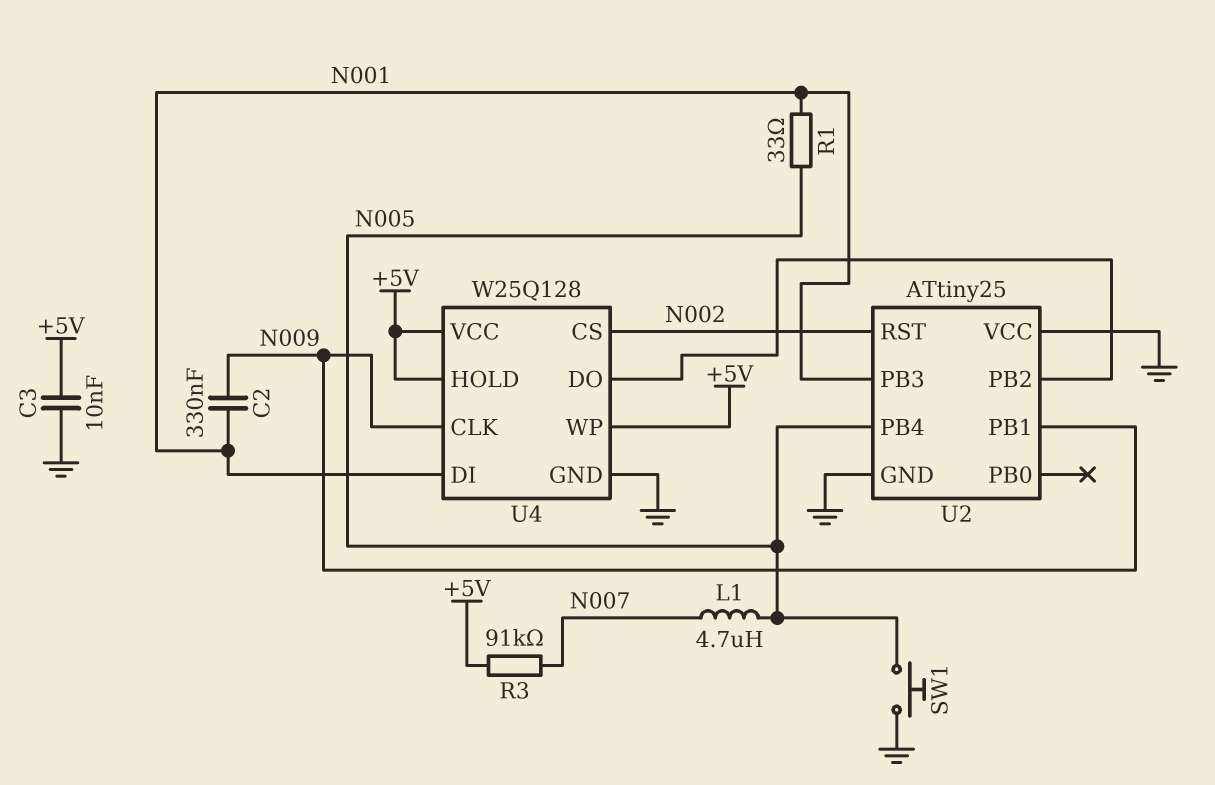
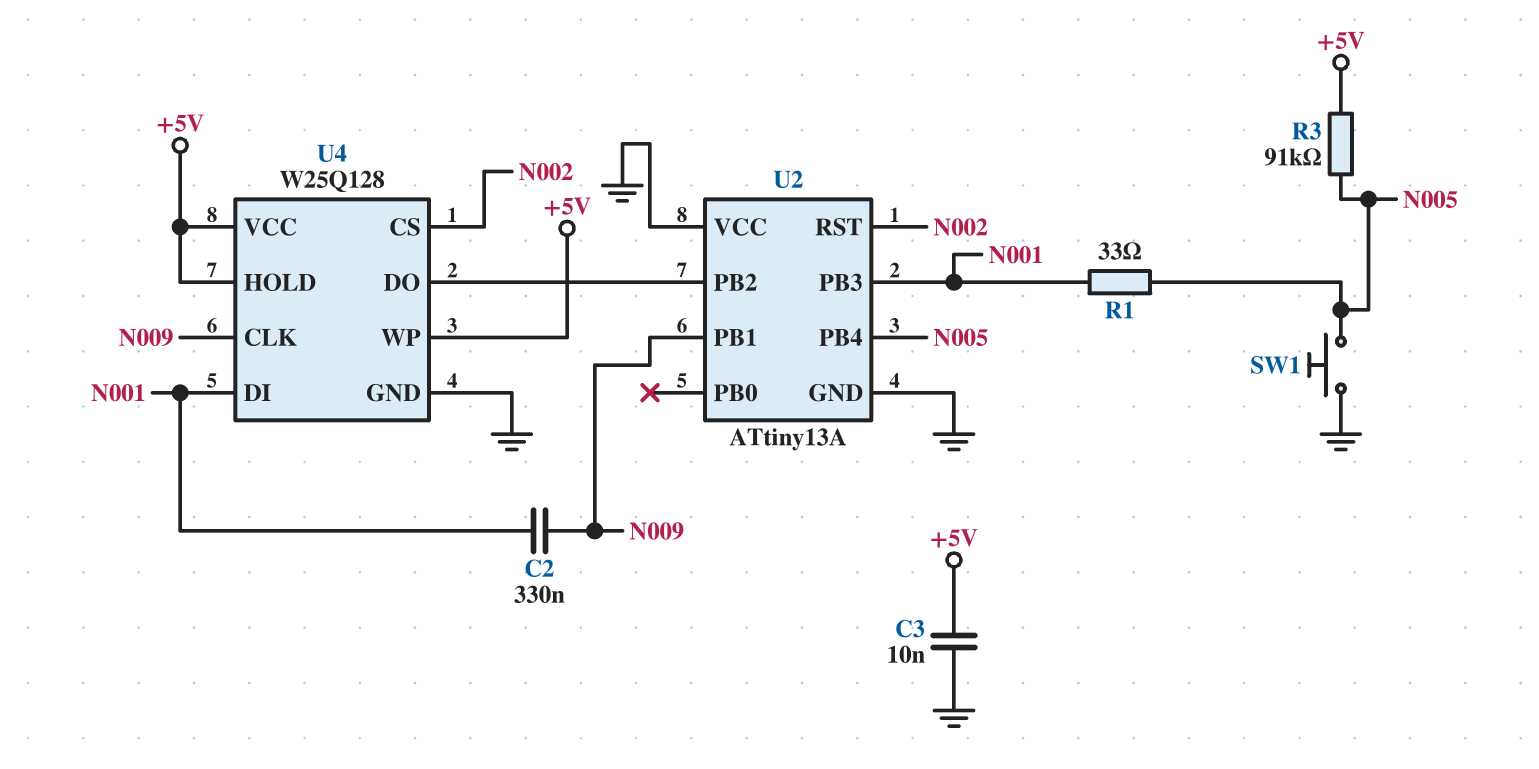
L1: 4.7uH (N005, N007) -> none
R3: 91k (+5V, N007) -> 91k (+5V, N005)
U2: ATtiny25 -> ATtiny13A

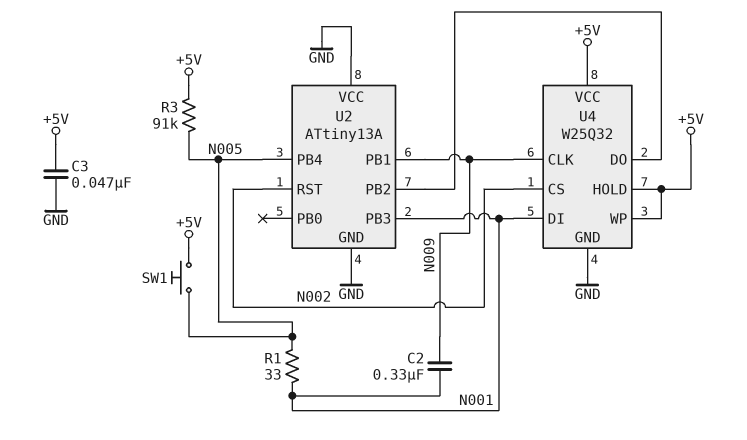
C3: 10nF (+5V, GND) -> 47nF (+5V, GND)
SW1: button (GND, N005) -> button (+5V, N005)
U4: W25Q128 -> W25Q32

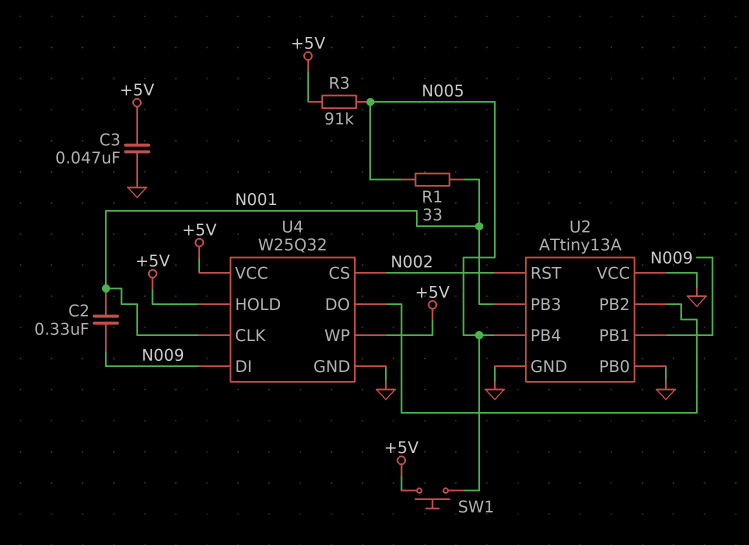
U2 pin PB0: none -> GND
U4 pin CLK: N009 -> N001
U4 pin DI: N001 -> N009

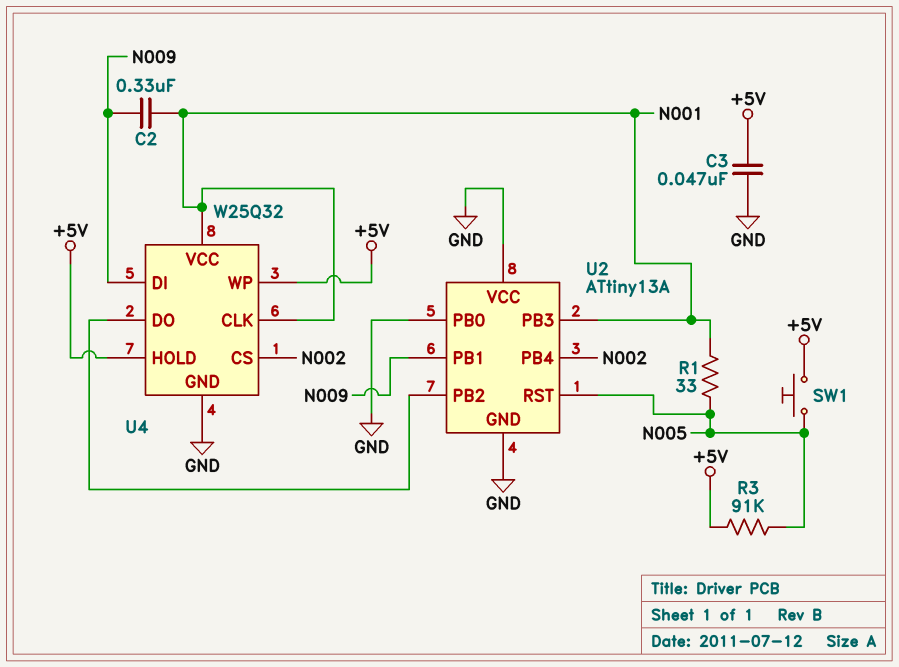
U2 pin PB4: N005 -> N002
U2 pin RST: N002 -> N005
U4 pin VCC: +5V -> N001

